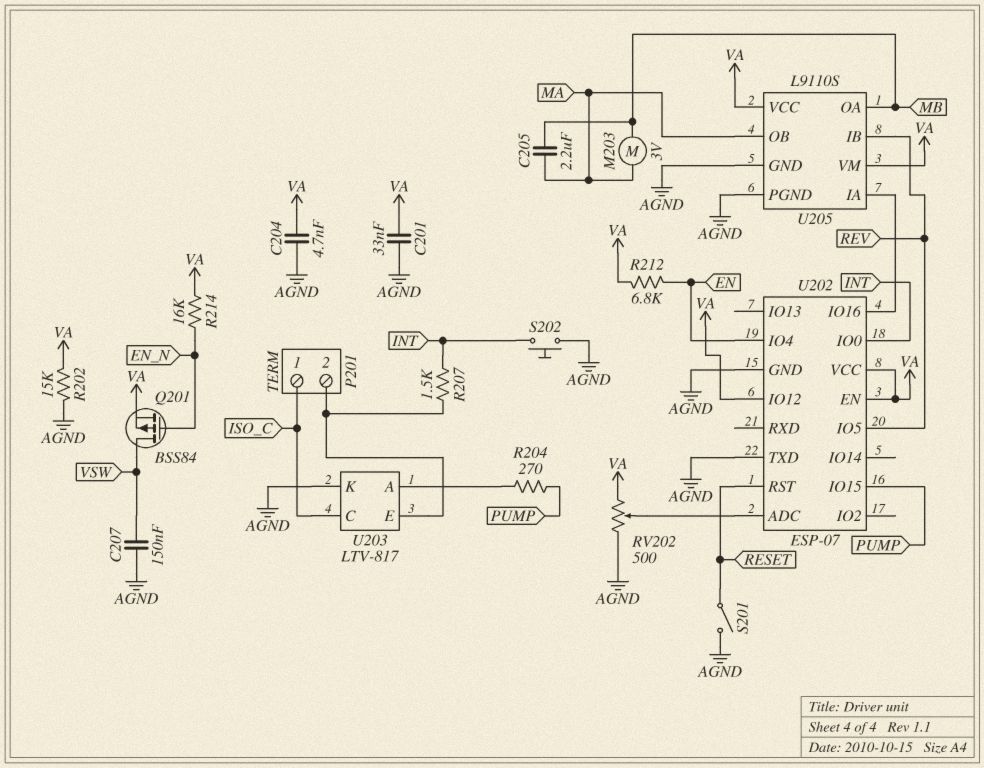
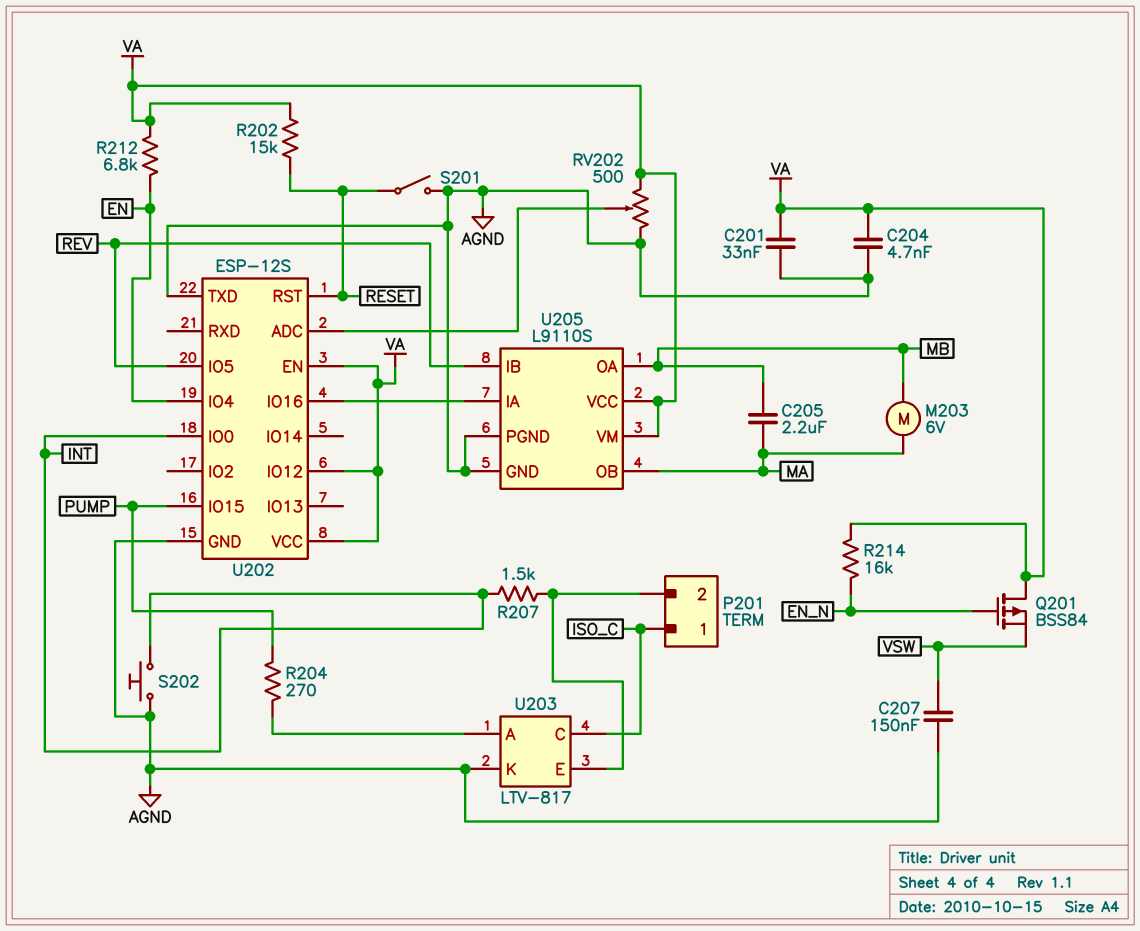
M203: motor 3V (MA, MB) -> motor 6V (MA, MB)
Q201: PMOS BSS84 (G EN_N, D VSW, S VA) -> PMOS BSS84 (G EN_N, D VA, S VSW)
R202: 15k (AGND, VA) -> 15k (RESET, VA)
U202: ESP-07 -> ESP-12S

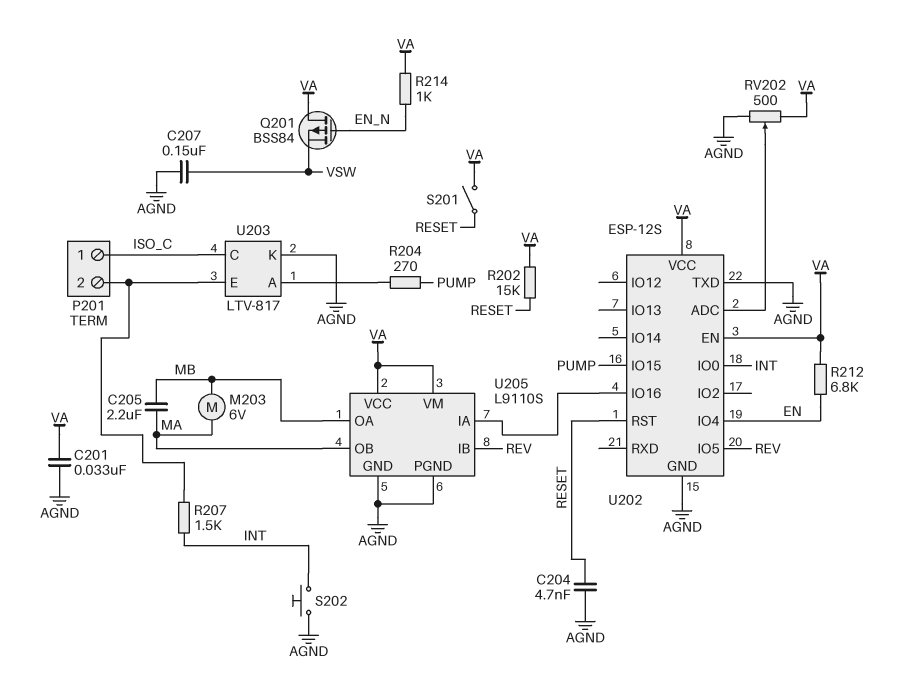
C204: 4.7nF (AGND, VA) -> 4.7nF (AGND, RESET)
R214: 16k (EN_N, VA) -> 1k (EN_N, VA)
S201: switch (AGND, RESET) -> switch (RESET, VA)
U202 pin IO12: VA -> none

